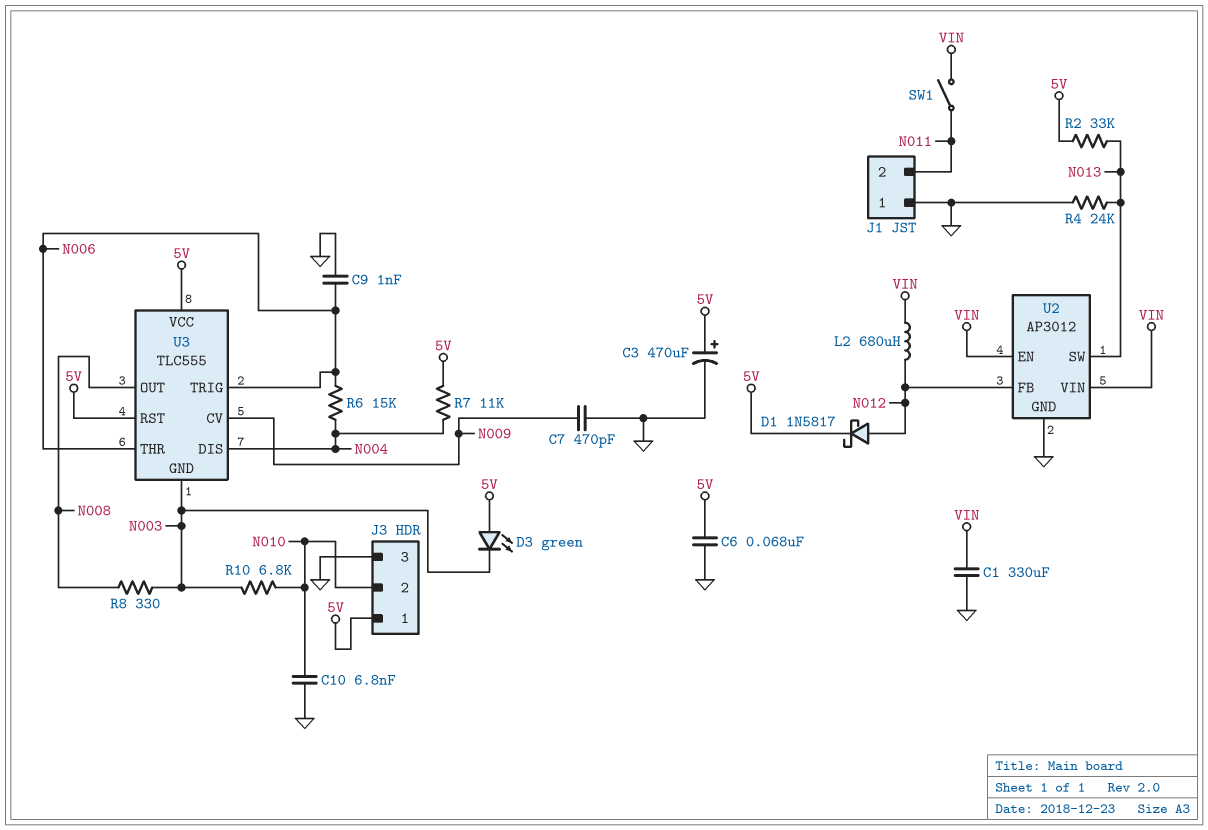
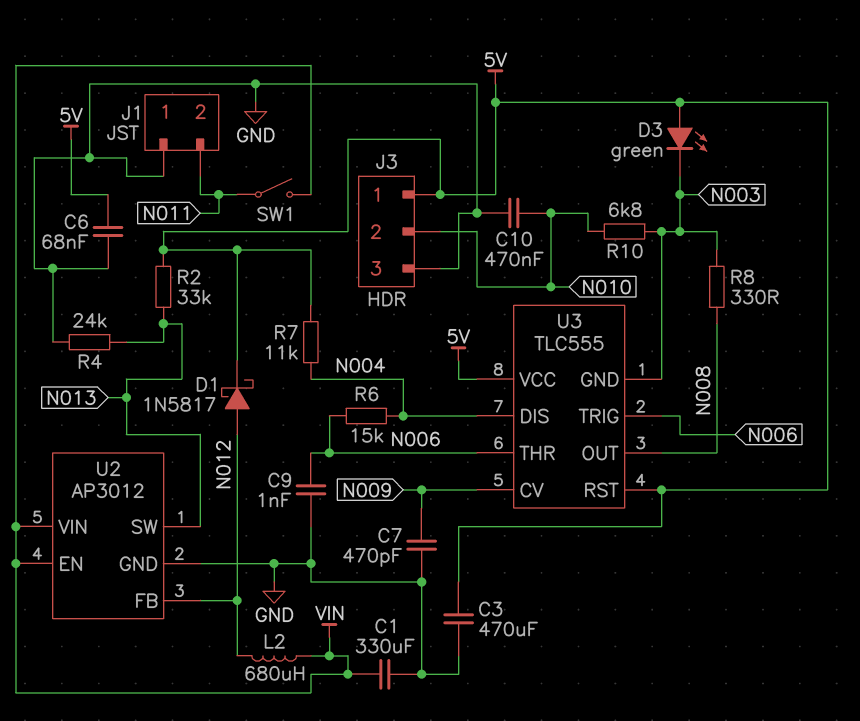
C3: 470uF (plus 5V, minus GND) -> 470uF (5V, GND)
C10: 6.8nF (GND, N010) -> 470nF (GND, N010)

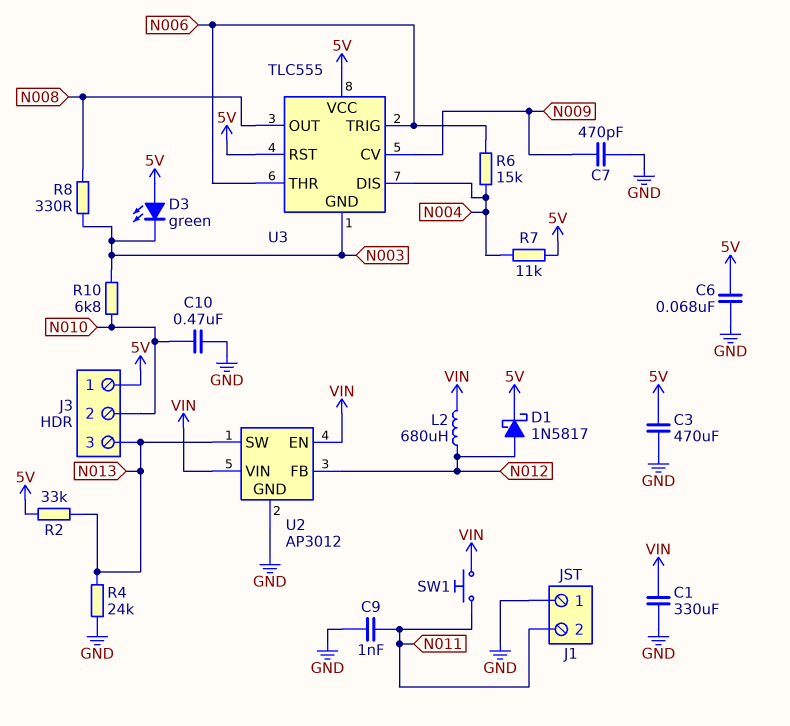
C9: 1nF (GND, N006) -> 1nF (GND, N011)
J3 pin 3: GND -> N013
SW1: switch (N011, VIN) -> button (N011, VIN)

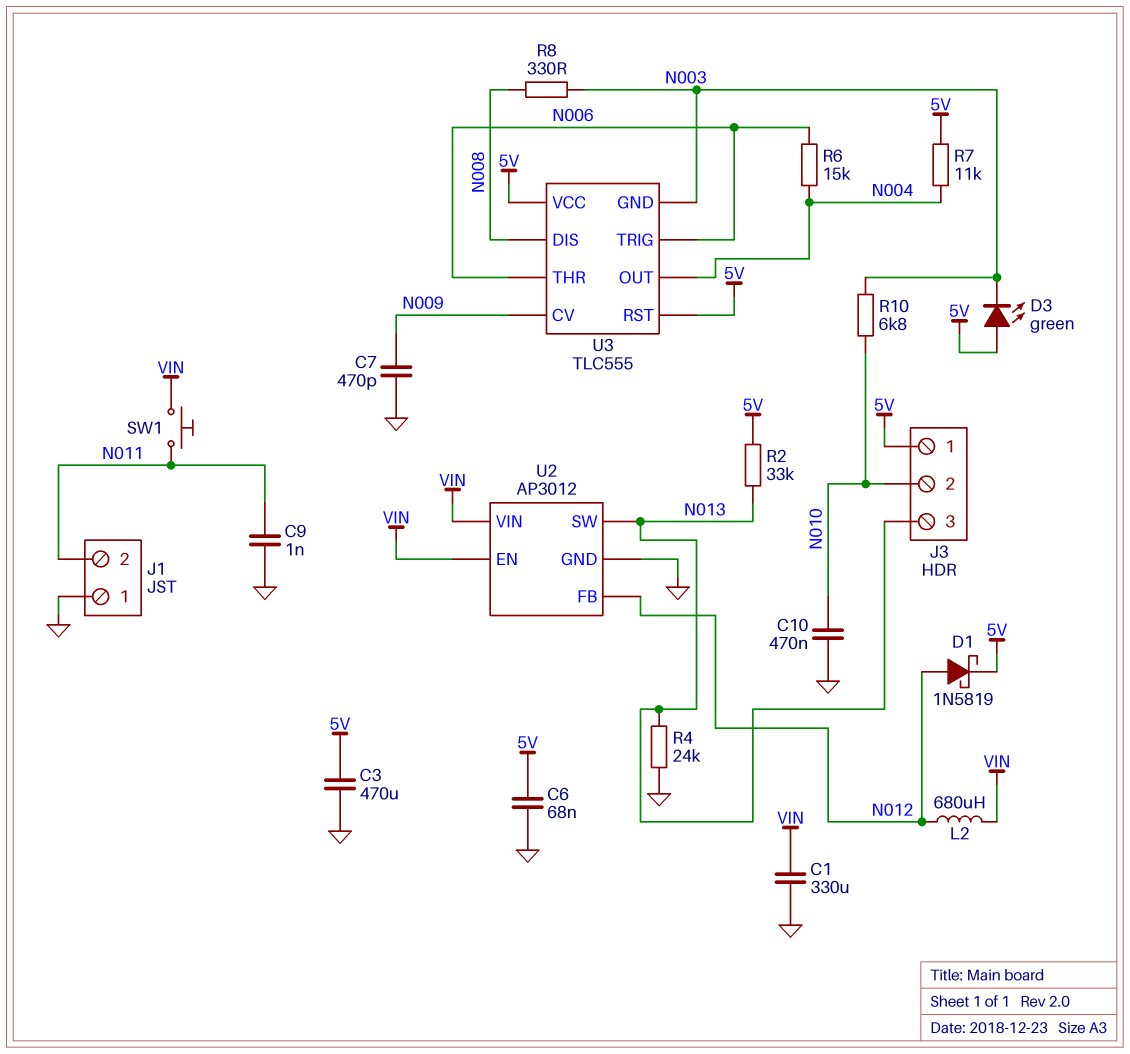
D1: schottky 1N5817 (A N012, K 5V) -> schottky 1N5819 (A N012, K 5V)
U3 pin DIS: N004 -> N008
U3 pin OUT: N008 -> N004

